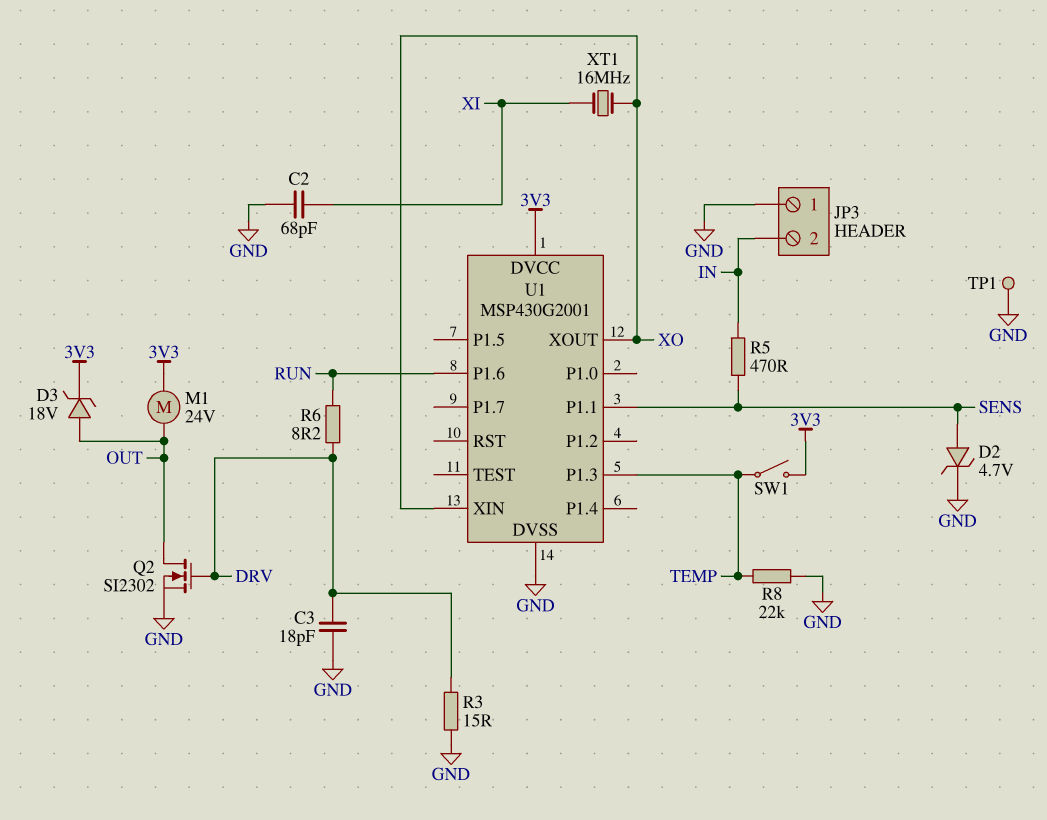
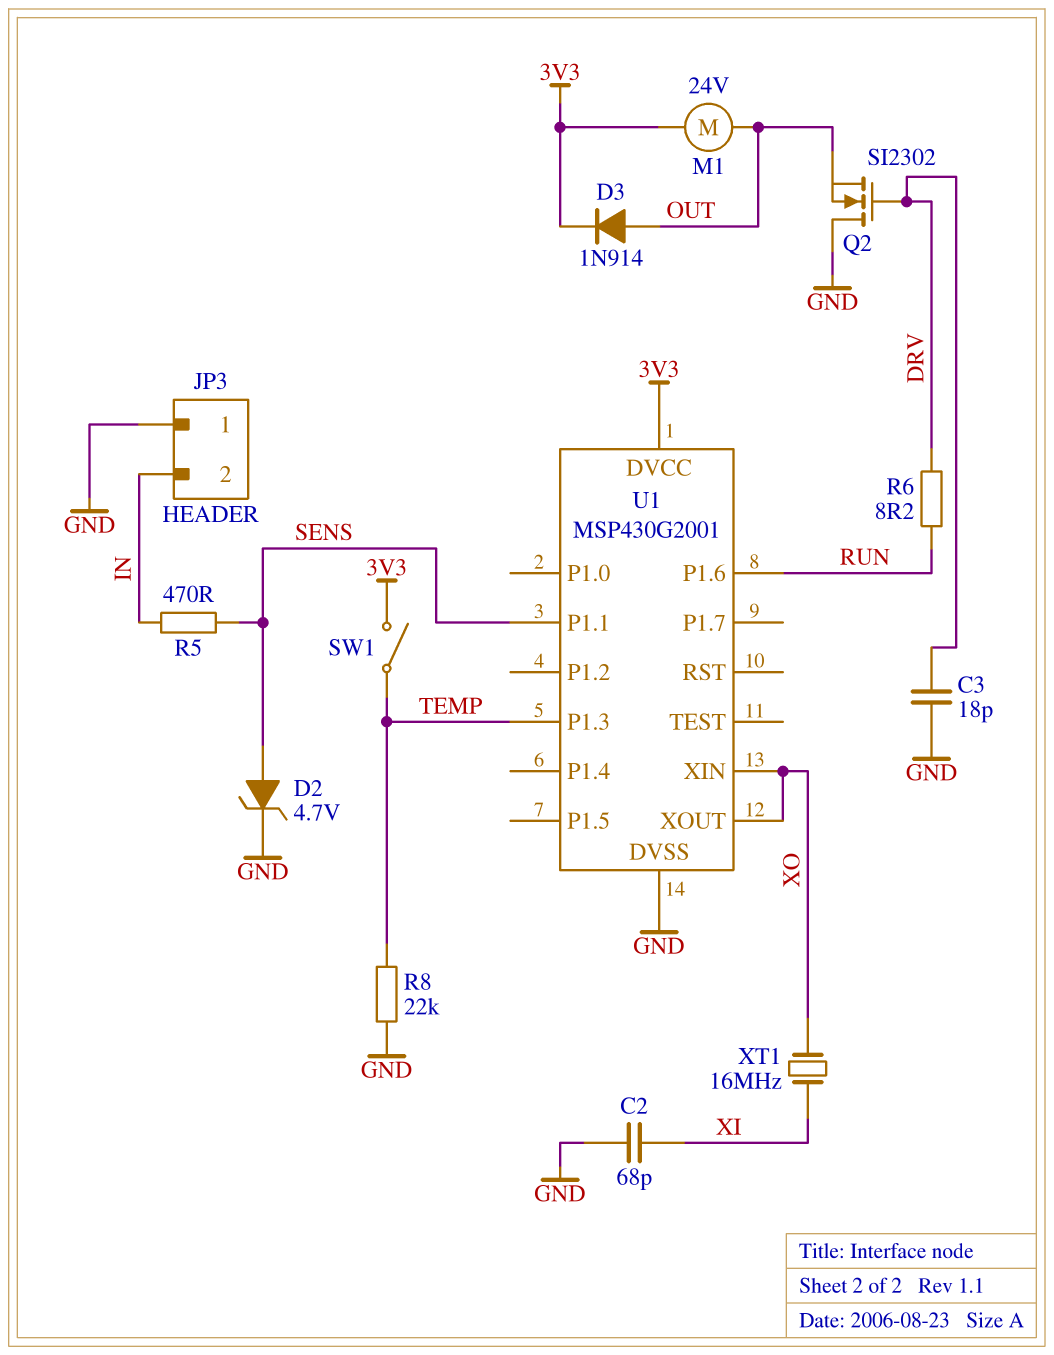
D3: zener 18V (A OUT, K 3V3) -> diode 1N914 (A OUT, K 3V3)
Q2: NMOS SI2302 (G DRV, D OUT, S GND) -> NMOS SI2302 (G DRV, D GND, S OUT)
R3: 15 (DRV, GND) -> none
TP1: test point (GND) -> none

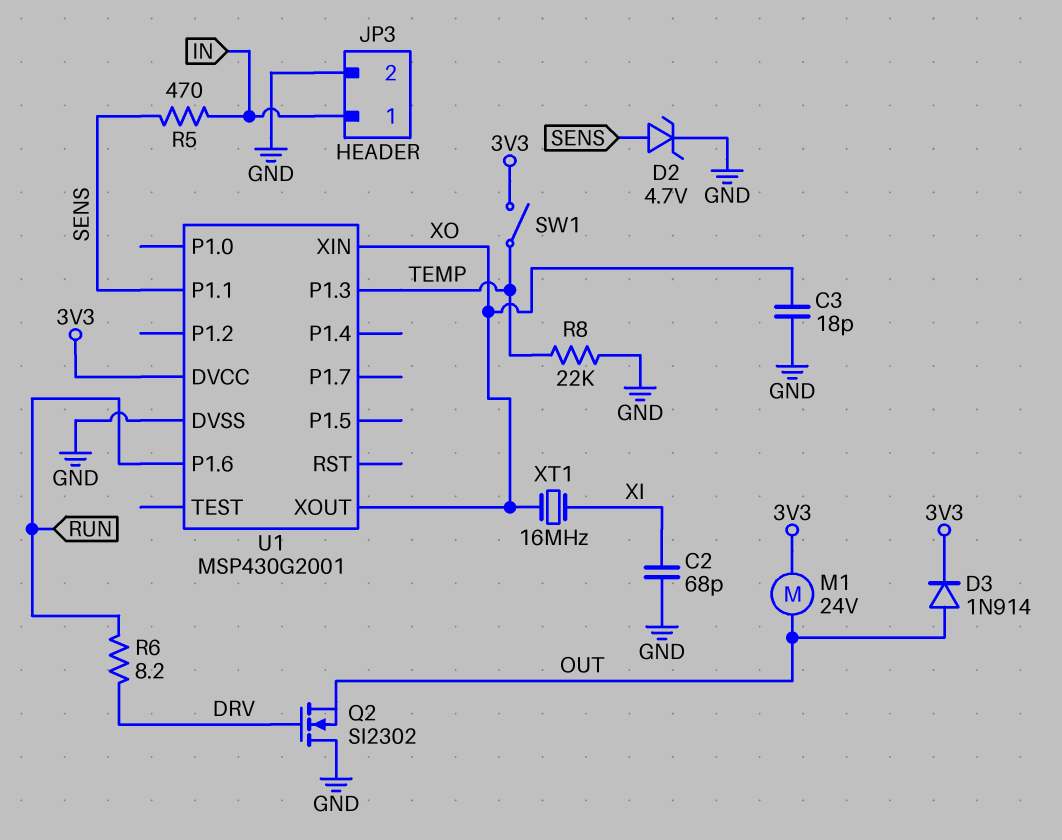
C3: 18pF (DRV, GND) -> 18pF (GND, XO)
JP3 pin 1: GND -> IN
JP3 pin 2: IN -> GND

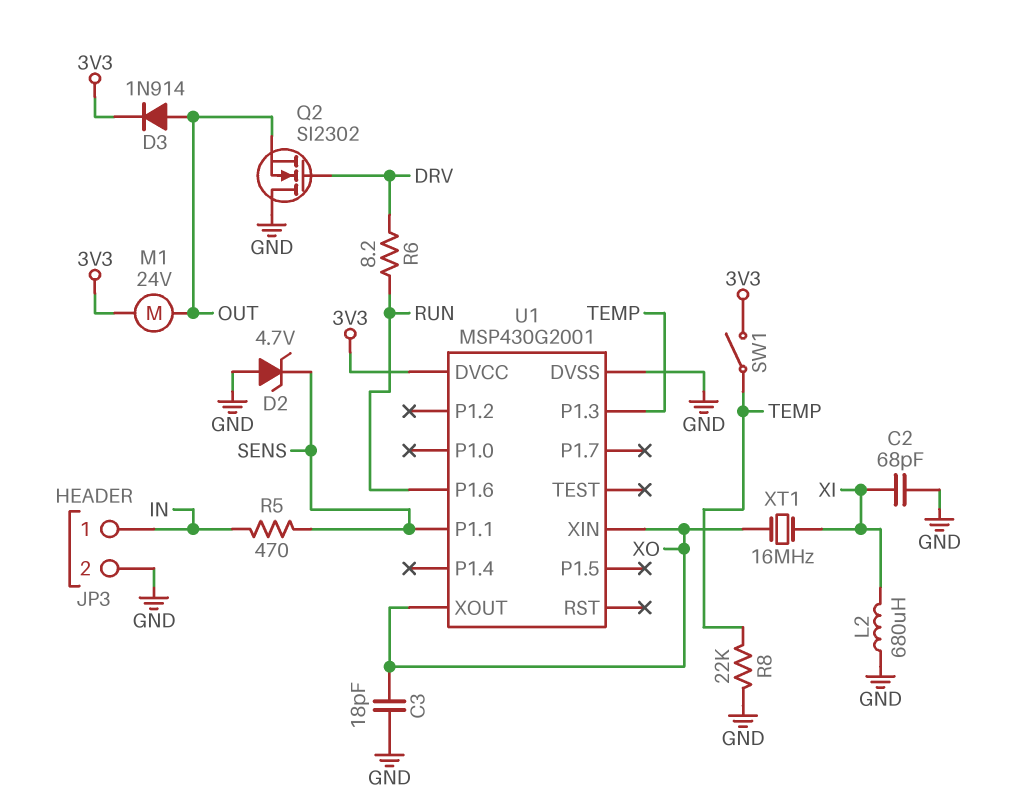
D2: zener 4.7V (A SENS, K GND) -> zener 4.7V (A GND, K SENS)
L2: none -> 680uH (GND, XI)

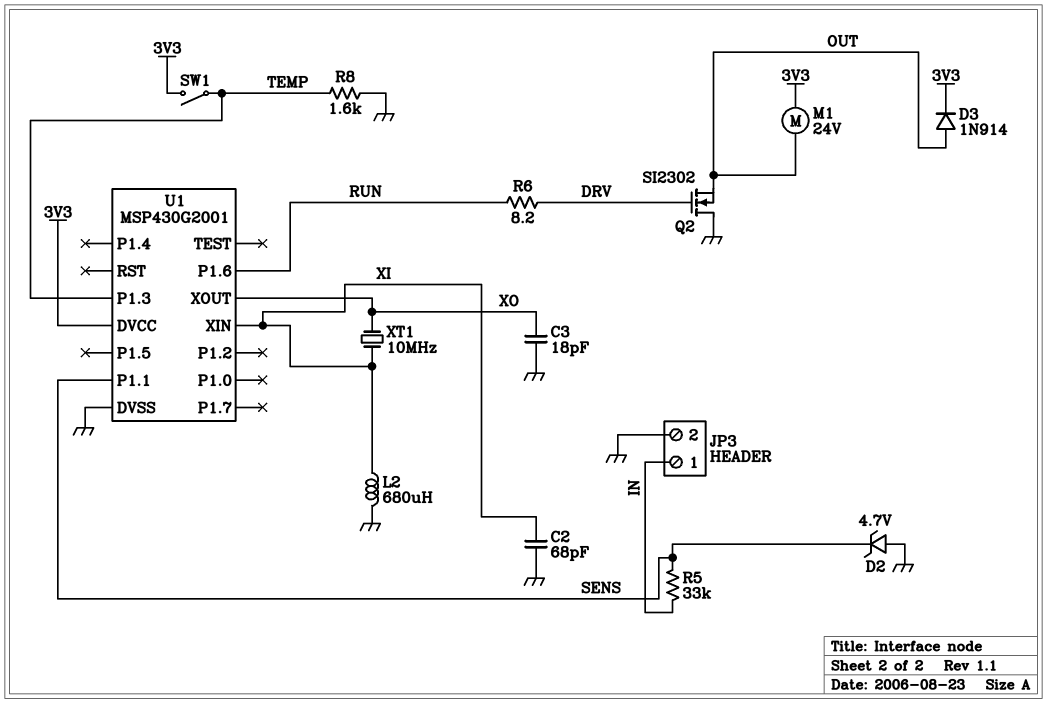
R5: 470 (IN, SENS) -> 33k (IN, SENS)
R8: 22k (GND, TEMP) -> 1.6k (GND, TEMP)
U1 pin XIN: XO -> XI
XT1: 16MHz (XI, XO) -> 10MHz (XI, XO)

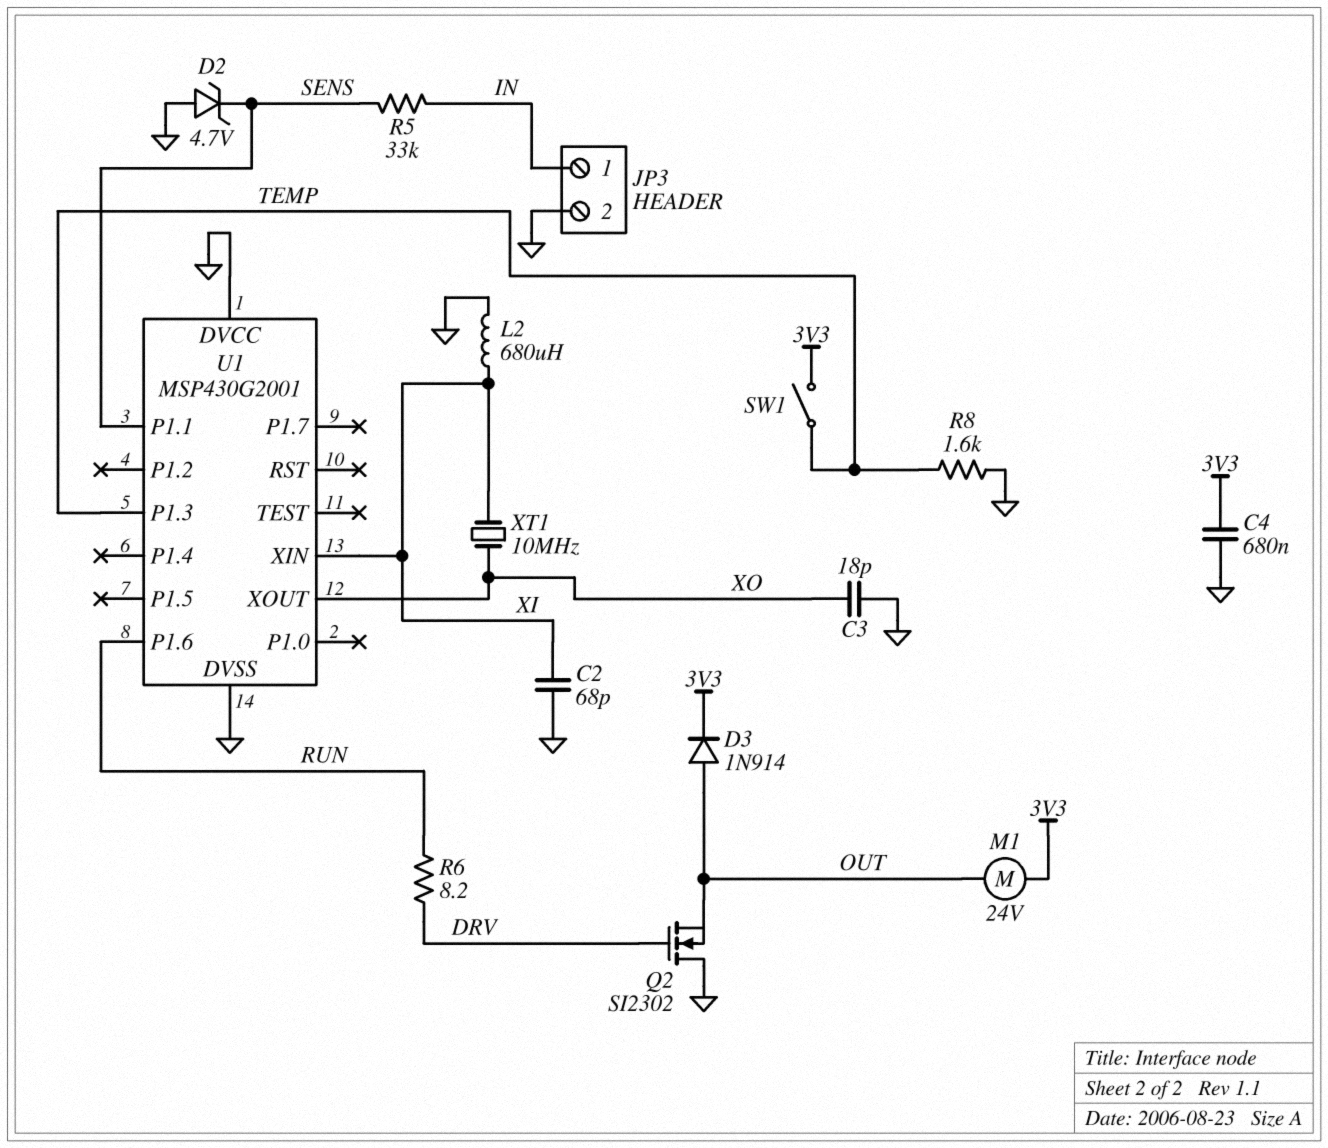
C4: none -> 680nF (3V3, GND)
U1 pin DVCC: 3V3 -> GND

